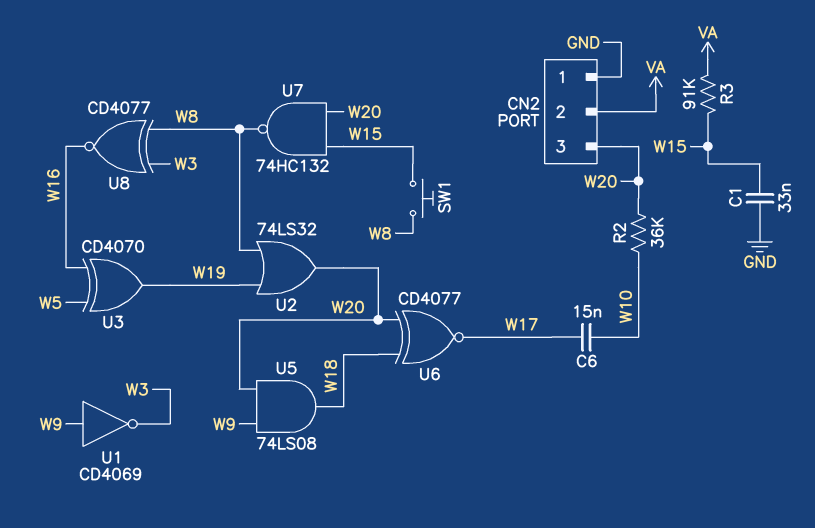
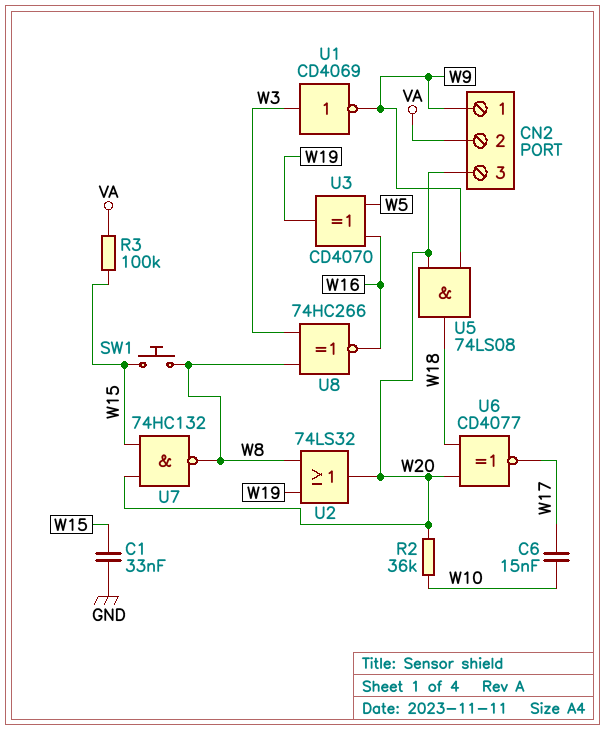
CN2 pin 1: GND -> W9
R3: 91k (VA, W15) -> 100k (VA, W15)
U1: NOT CD4069 (in W9, out W3) -> NOT CD4069 (in W3, out W9)
U8: XNOR CD4077 (in W3, in W8, out W16) -> XNOR 74HC266 (in W3, in W8, out W16)

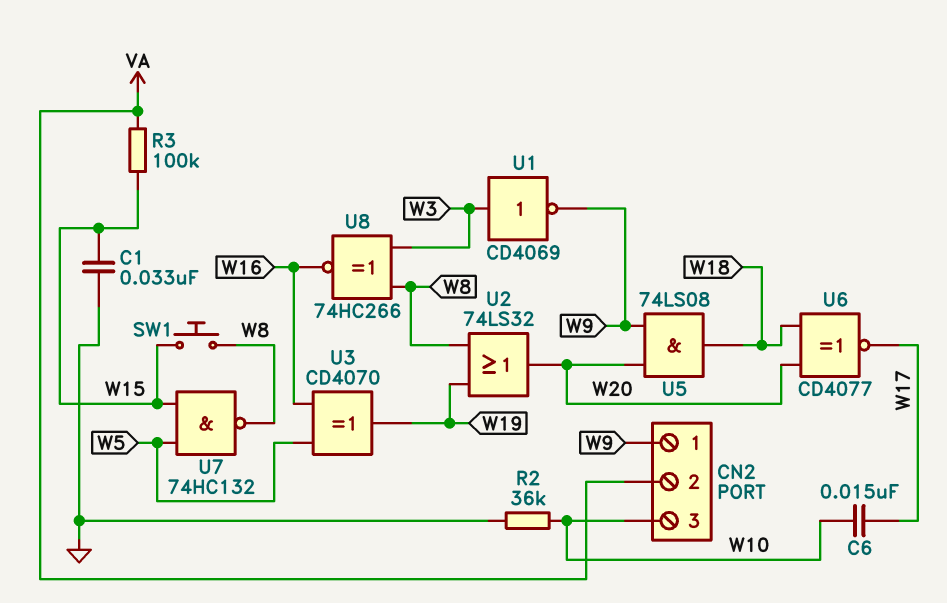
CN2 pin 3: W20 -> W10
R2: 36k (W10, W20) -> 36k (GND, W10)
U7: NAND 74HC132 (in W15, in W20, out W8) -> NAND 74HC132 (in W5, in W15, out W8)

